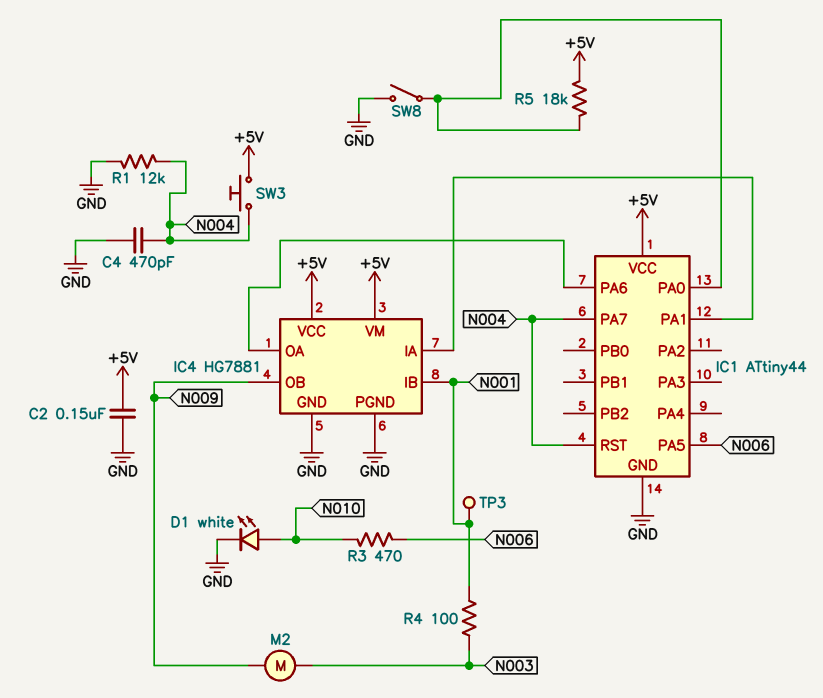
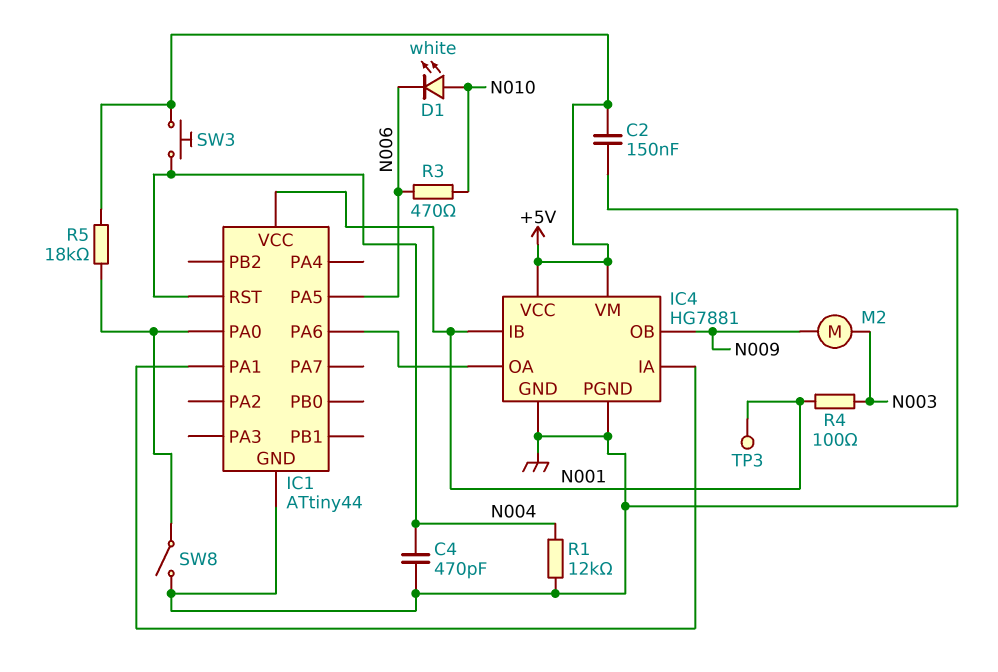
D1: LED white (A N010, K GND) -> LED white (A N010, K N006)
IC1 pin PA7: N004 -> none
IC1 pin VCC: +5V -> N001

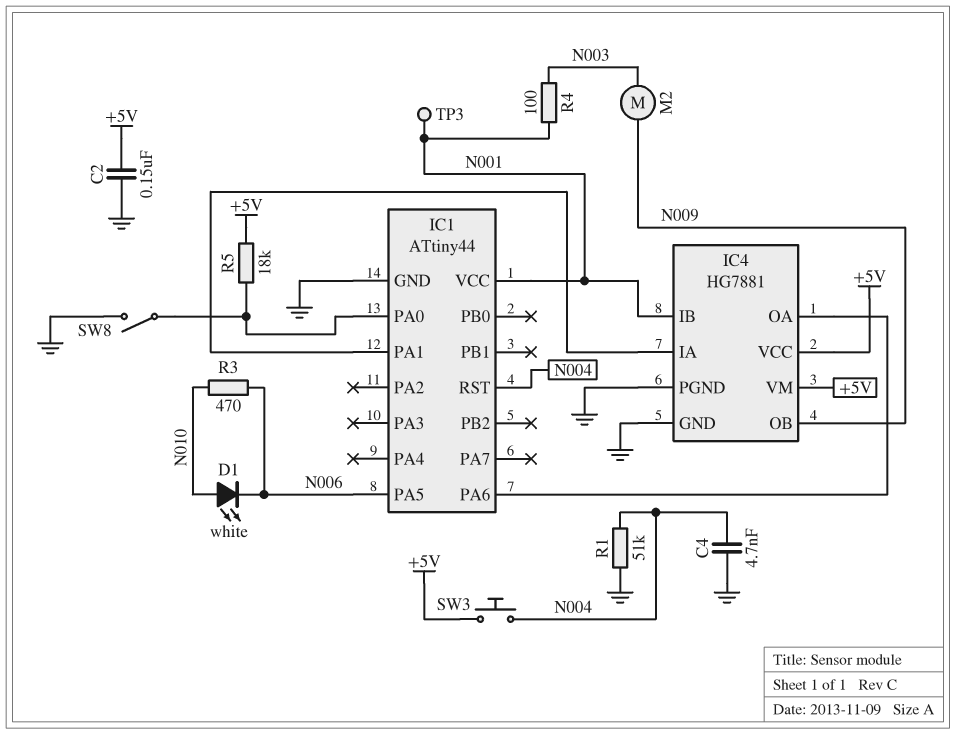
C4: 470pF (GND, N004) -> 4.7nF (GND, N004)
R1: 12k (GND, N004) -> 51k (GND, N004)

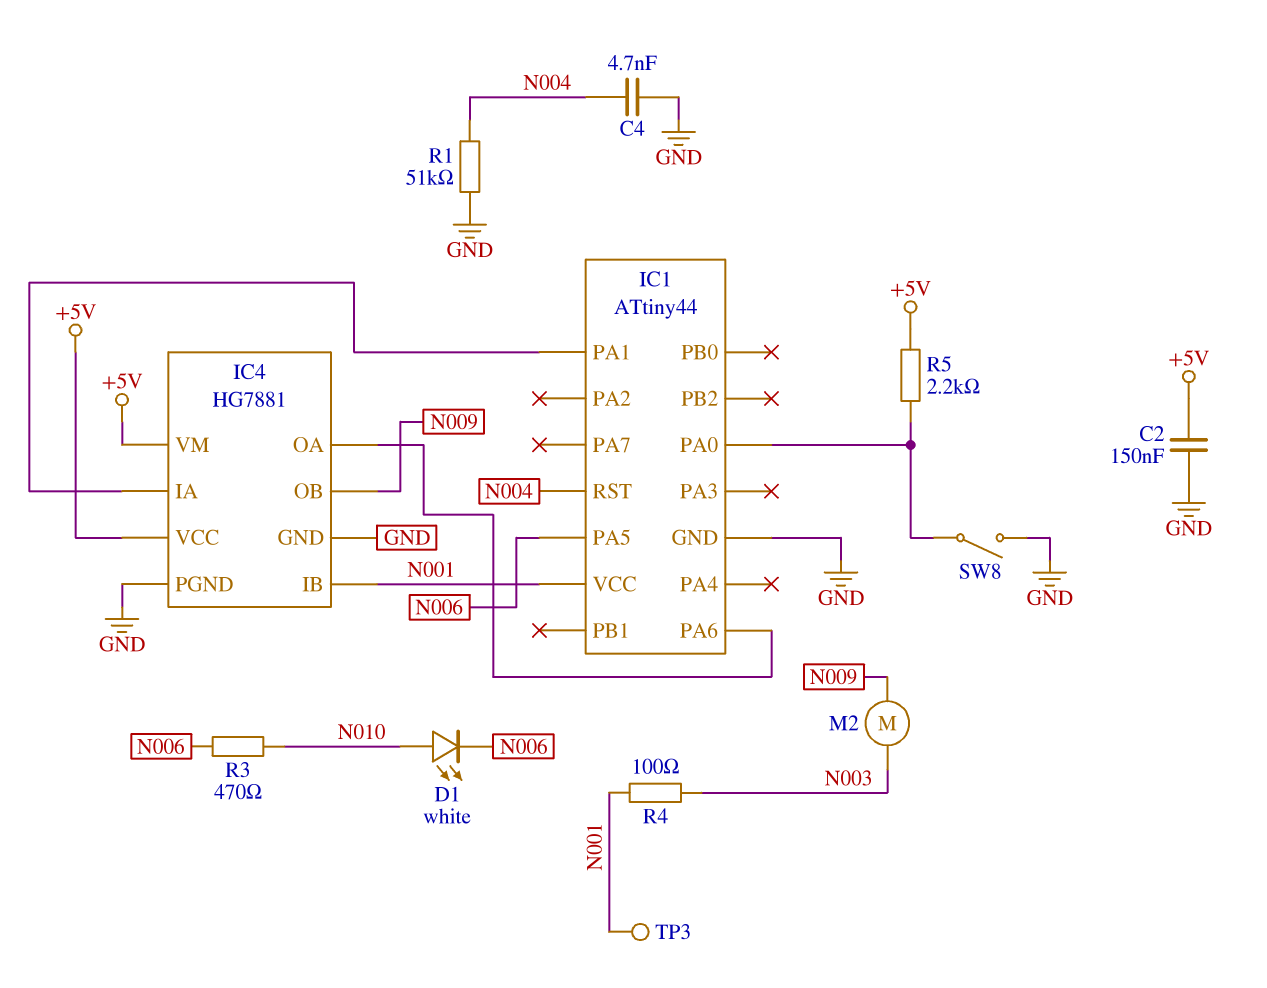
R5: 18k (+5V, IC1/PA0) -> 2.2k (+5V, IC1/PA0)
SW3: button (+5V, N004) -> none

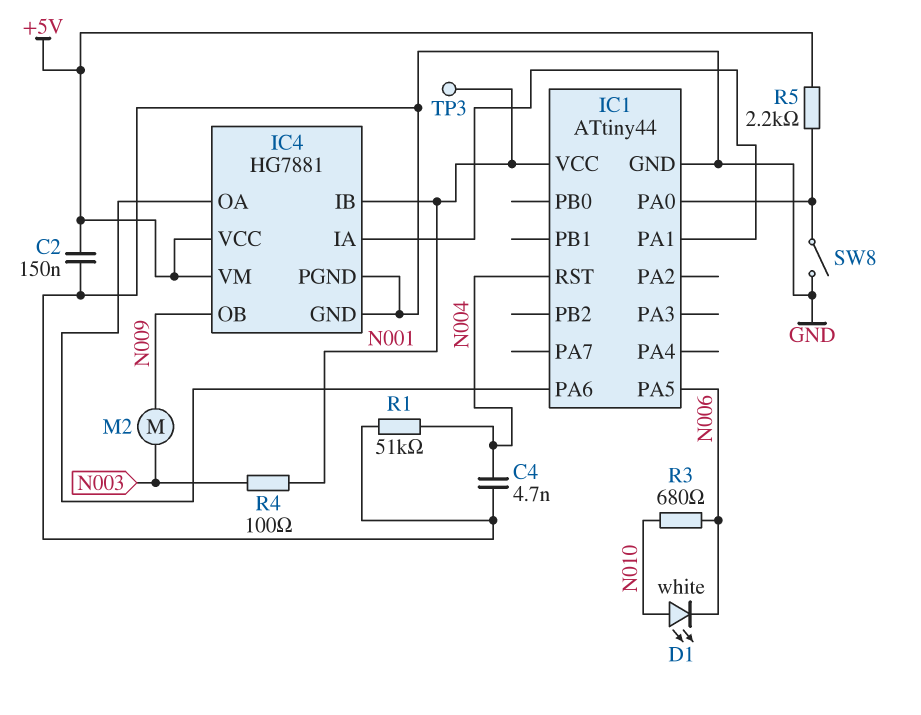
R3: 470 (N006, N010) -> 680 (N006, N010)

